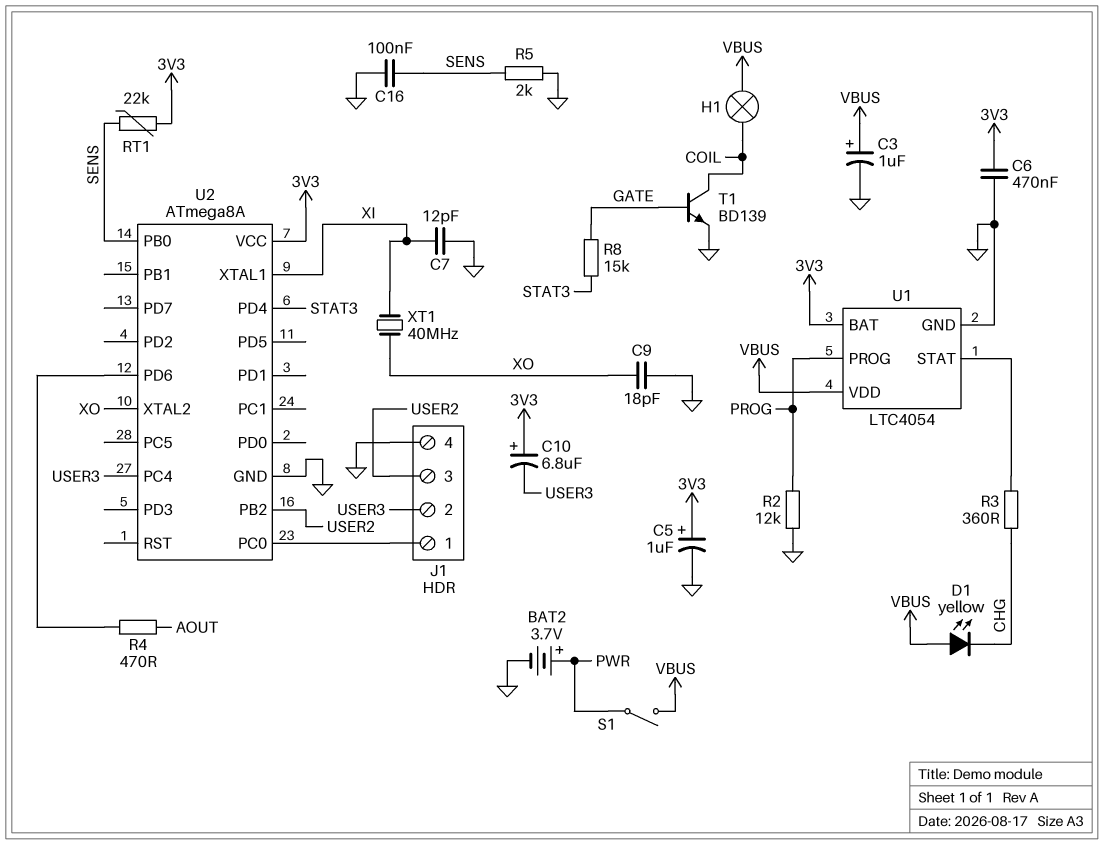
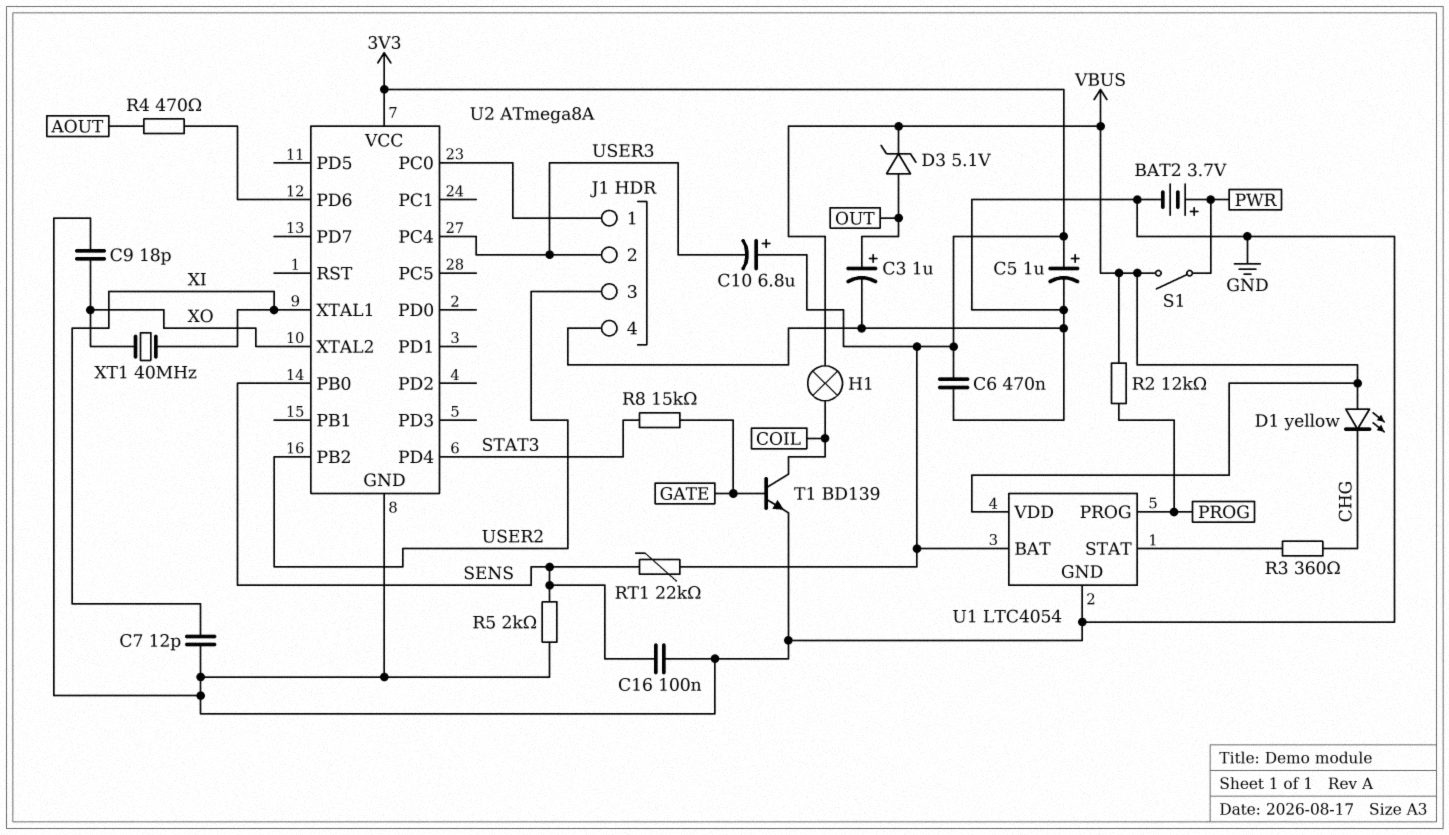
C3: 1uF (plus VBUS, minus GND) -> 1uF (plus OUT, minus GND)
D3: none -> zener 5.1V (A OUT, K VBUS)
R2: 12k (GND, PROG) -> 12k (PROG, VBUS)

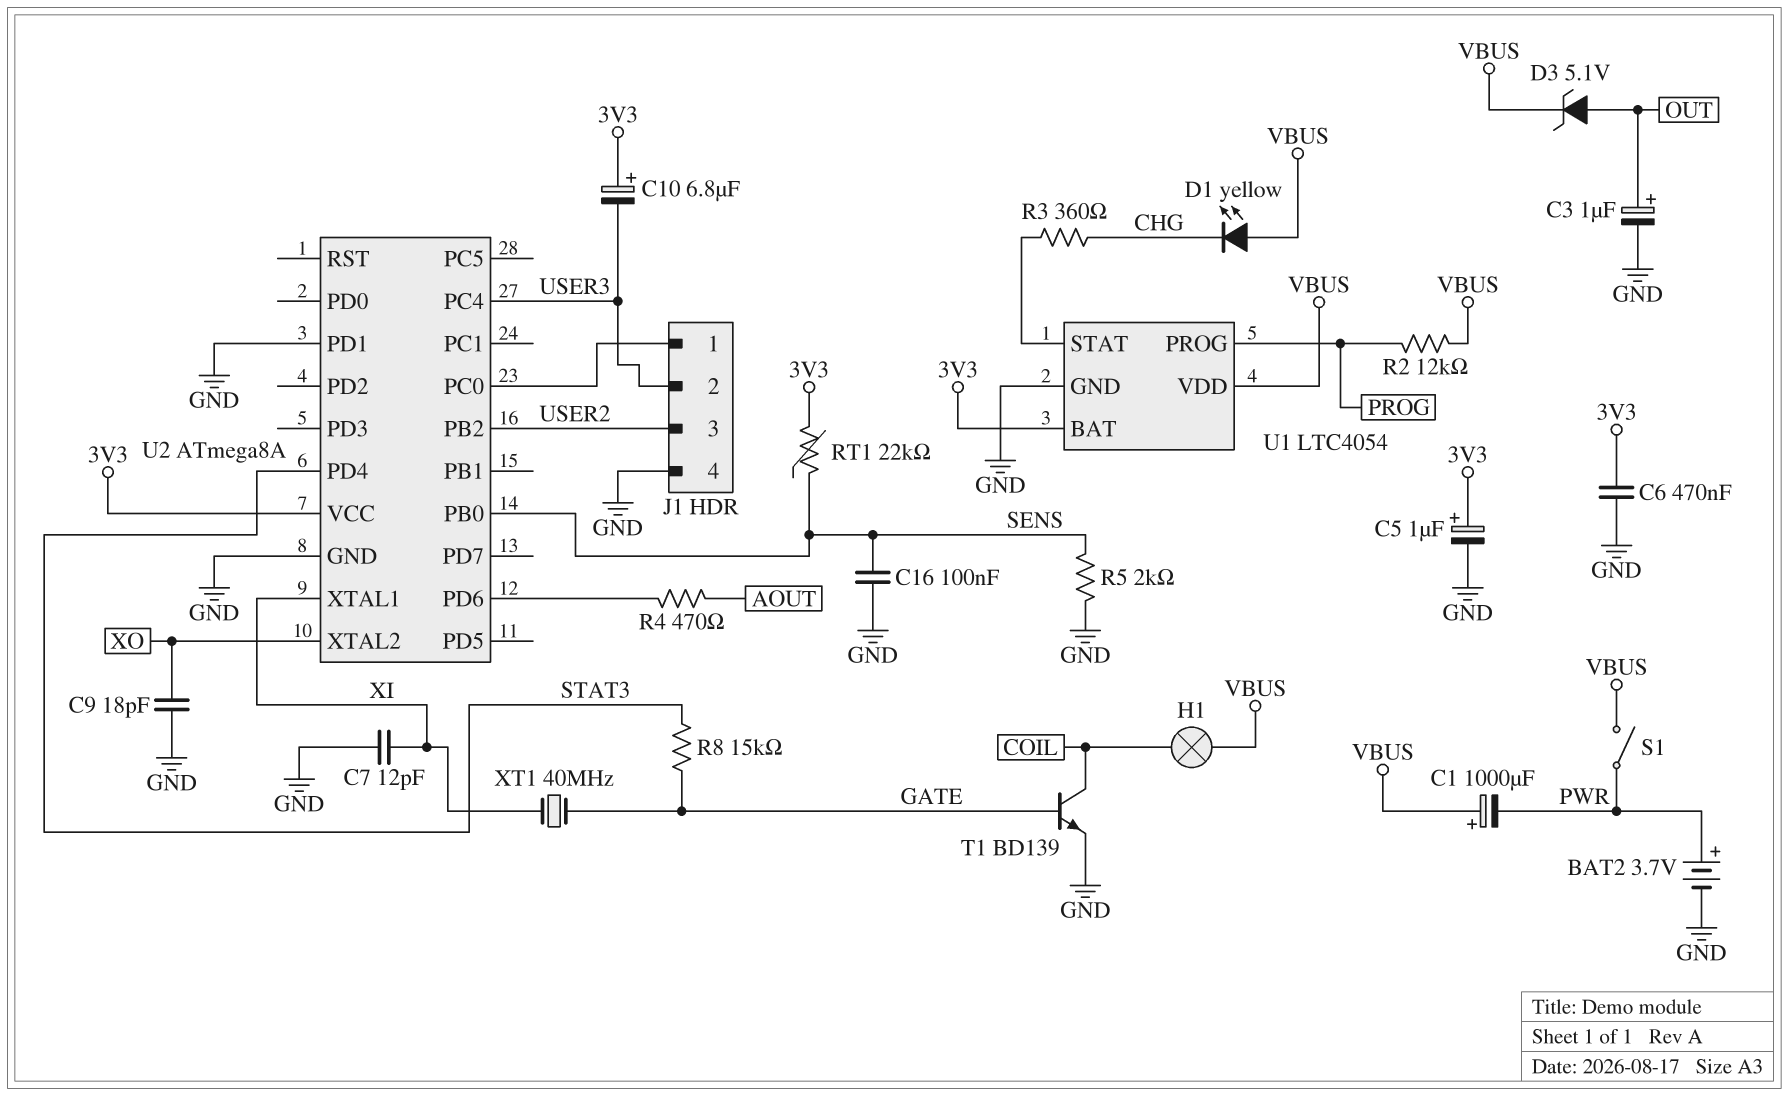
C1: none -> 1000uF (plus VBUS, minus PWR)
U2 pin PD1: none -> GND
XT1: 40MHz (XI, XO) -> 40MHz (GATE, XI)

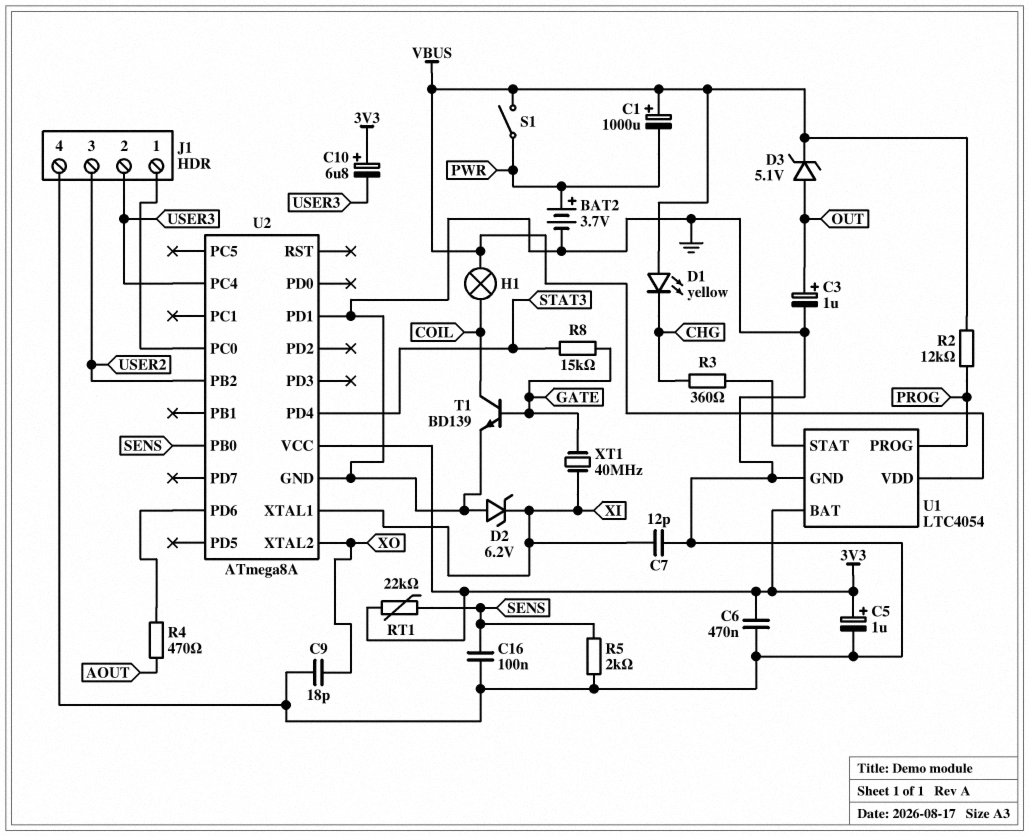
D2: none -> zener 6.2V (A GND, K XI)

